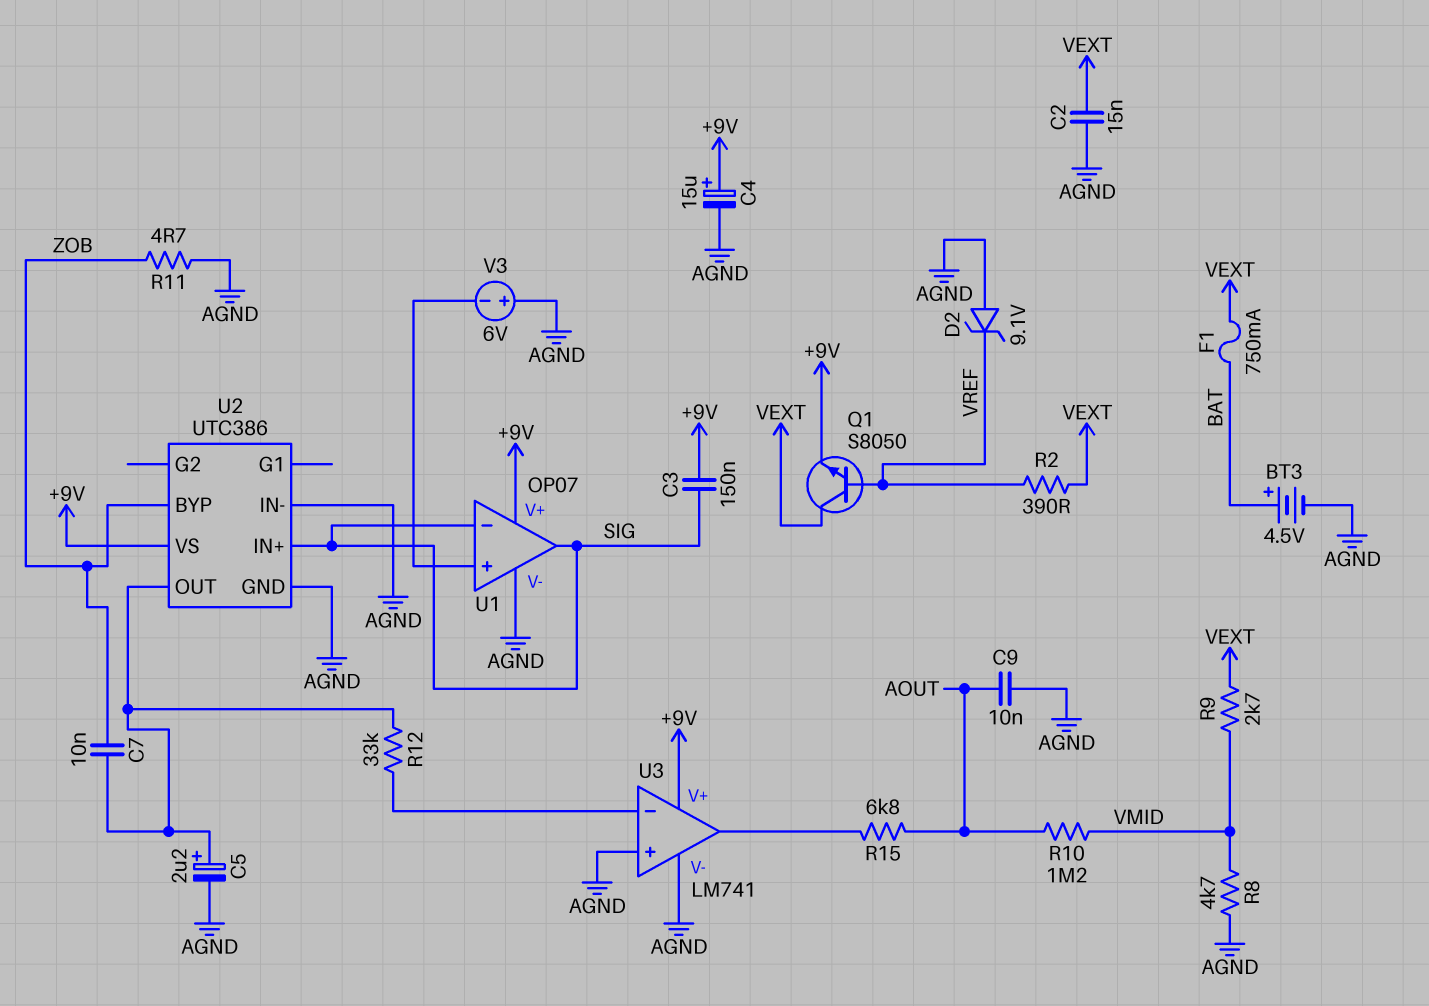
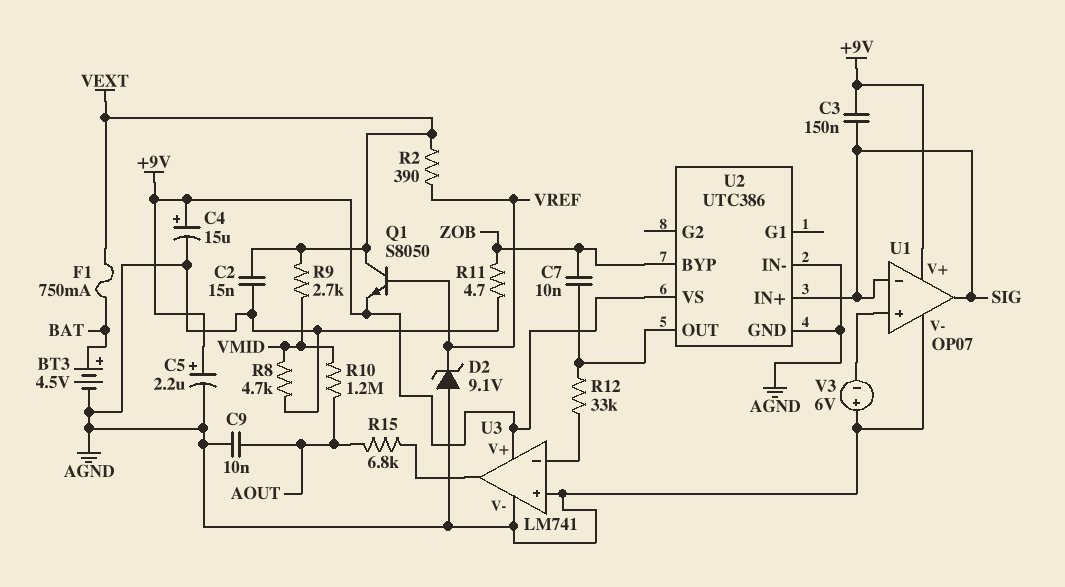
C5: 2.2uF (plus U2/OUT, minus AGND) -> 2.2uF (plus +9V, minus AGND)

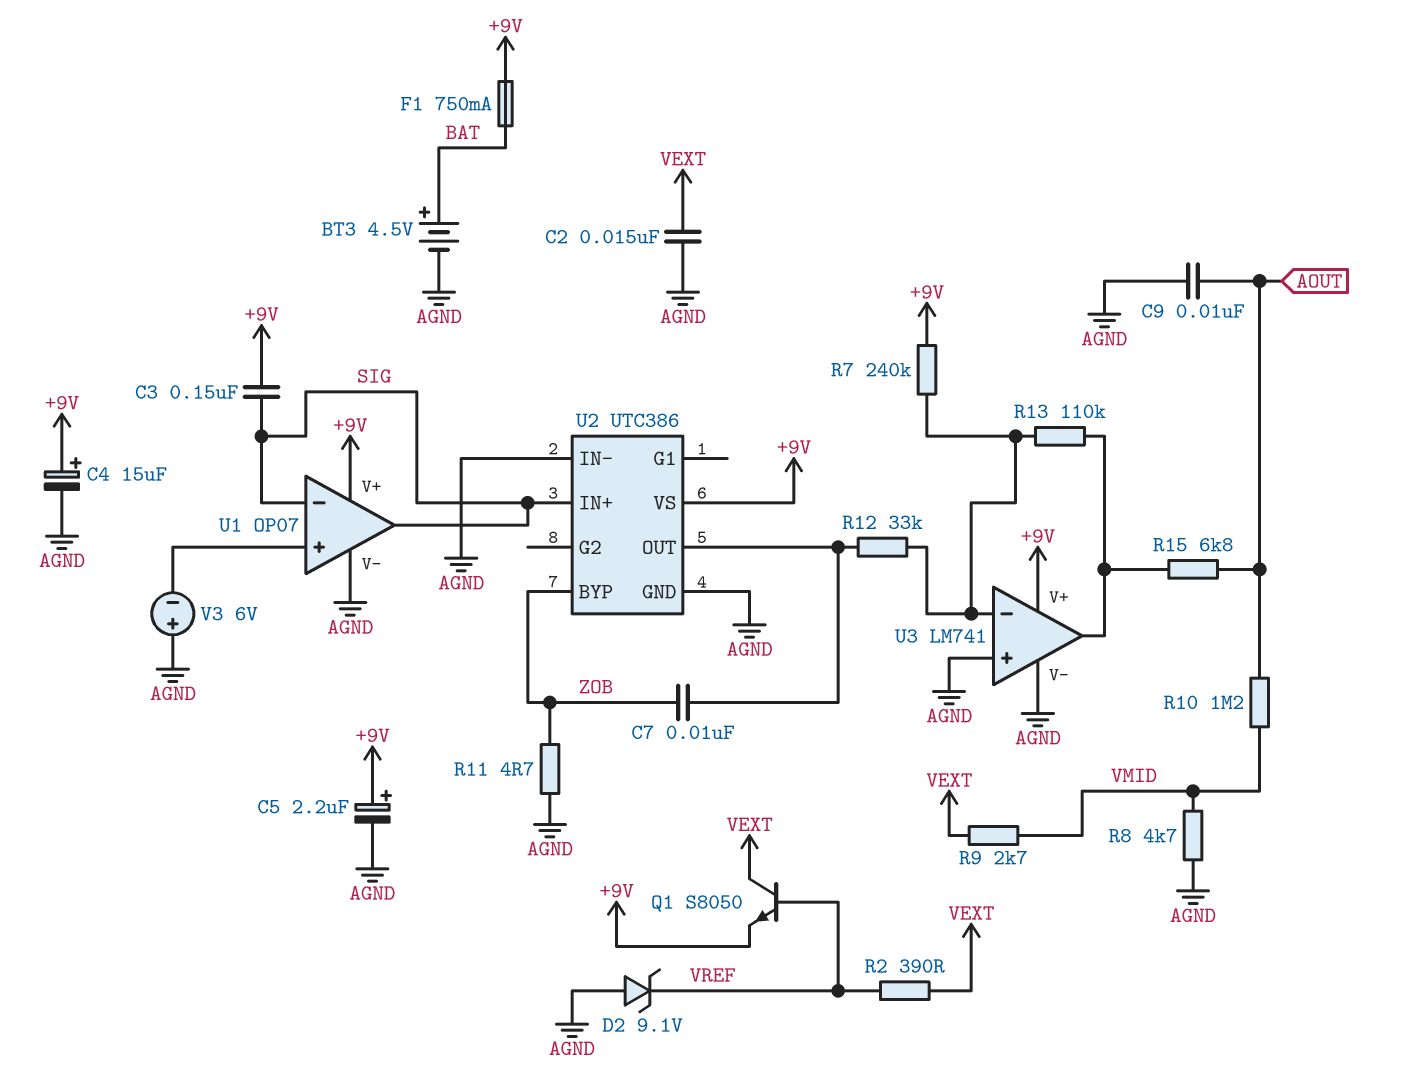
F1: 750mA (BAT, VEXT) -> 750mA (+9V, BAT)
R7: none -> 240k (+9V, U3/in-)
R13: none -> 110k (U3/in-, U3/out)

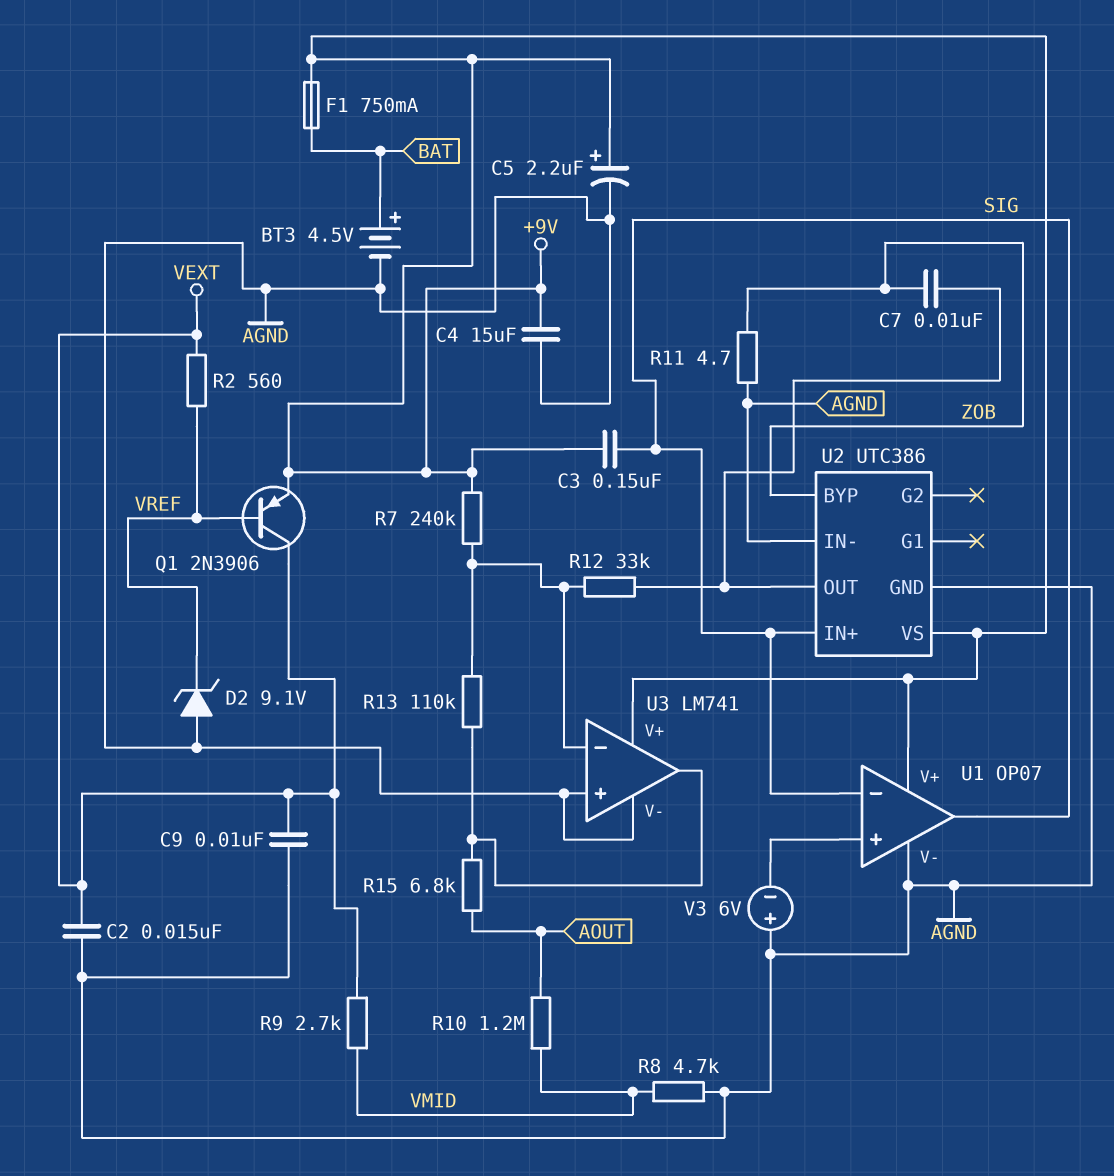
C4: 15uF (plus +9V, minus AGND) -> 15uF (+9V, AGND)
C9: 10nF (AGND, AOUT) -> 10nF (AGND, VEXT)
Q1: NPN S8050 (B VREF, C VEXT, E +9V) -> PNP 2N3906 (B VREF, C VEXT, E +9V)
R2: 390 (VEXT, VREF) -> 560 (VEXT, VREF)

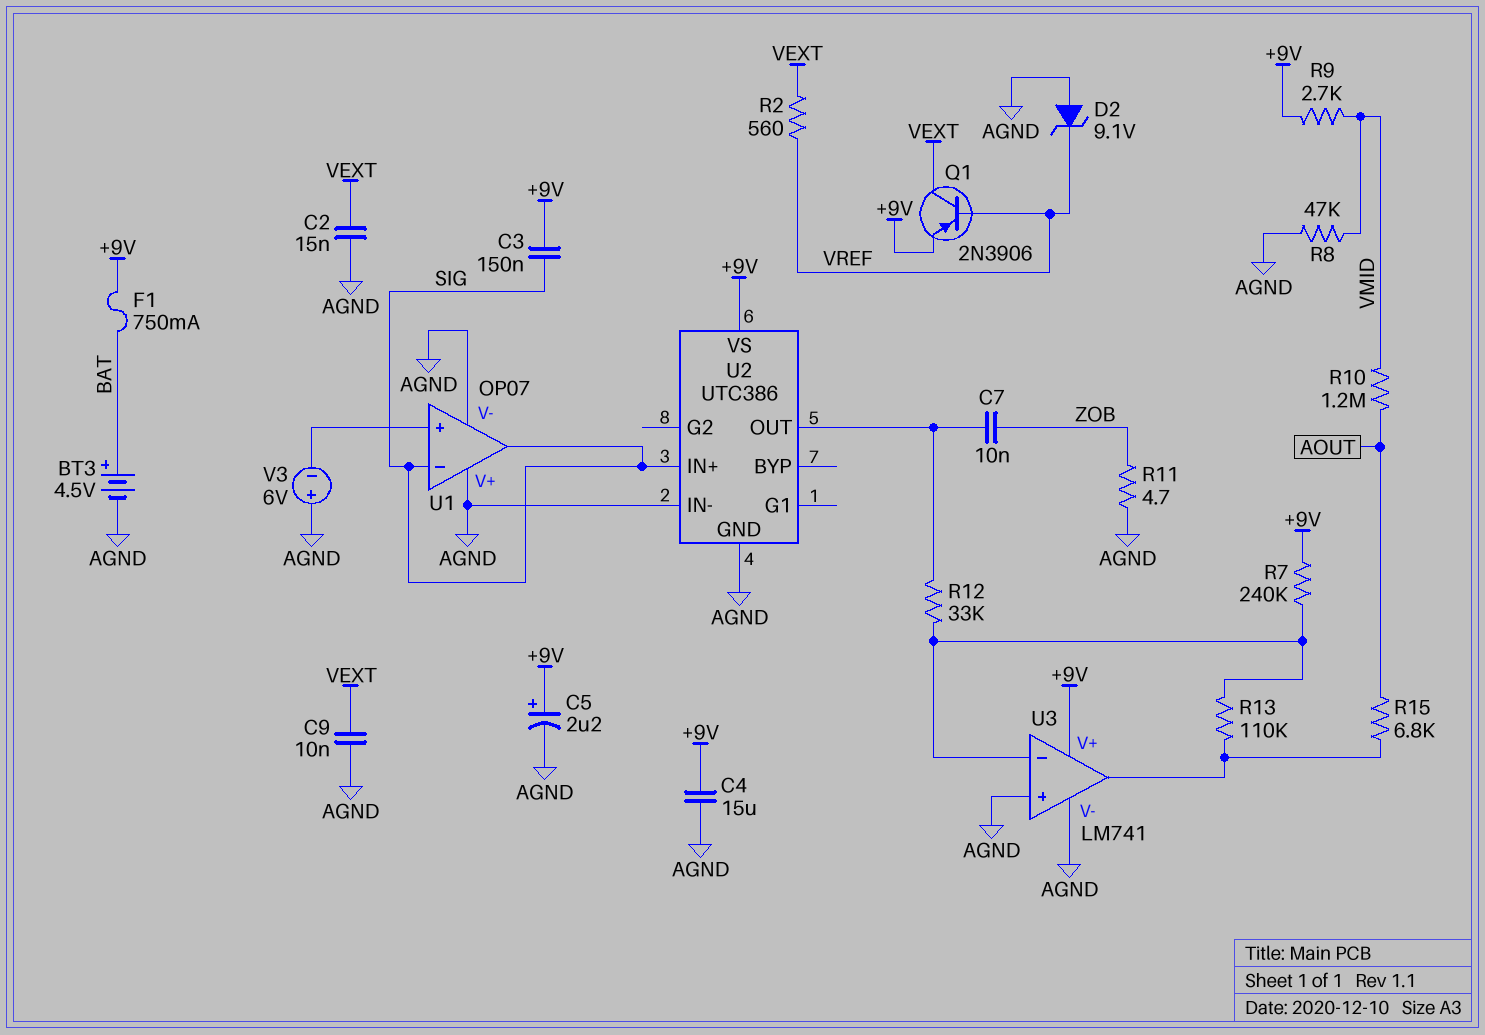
R8: 4.7k (AGND, VMID) -> 47k (AGND, VMID)
R9: 2.7k (VEXT, VMID) -> 2.7k (+9V, VMID)
U1 pin V+: +9V -> AGND
U2 pin BYP: ZOB -> none

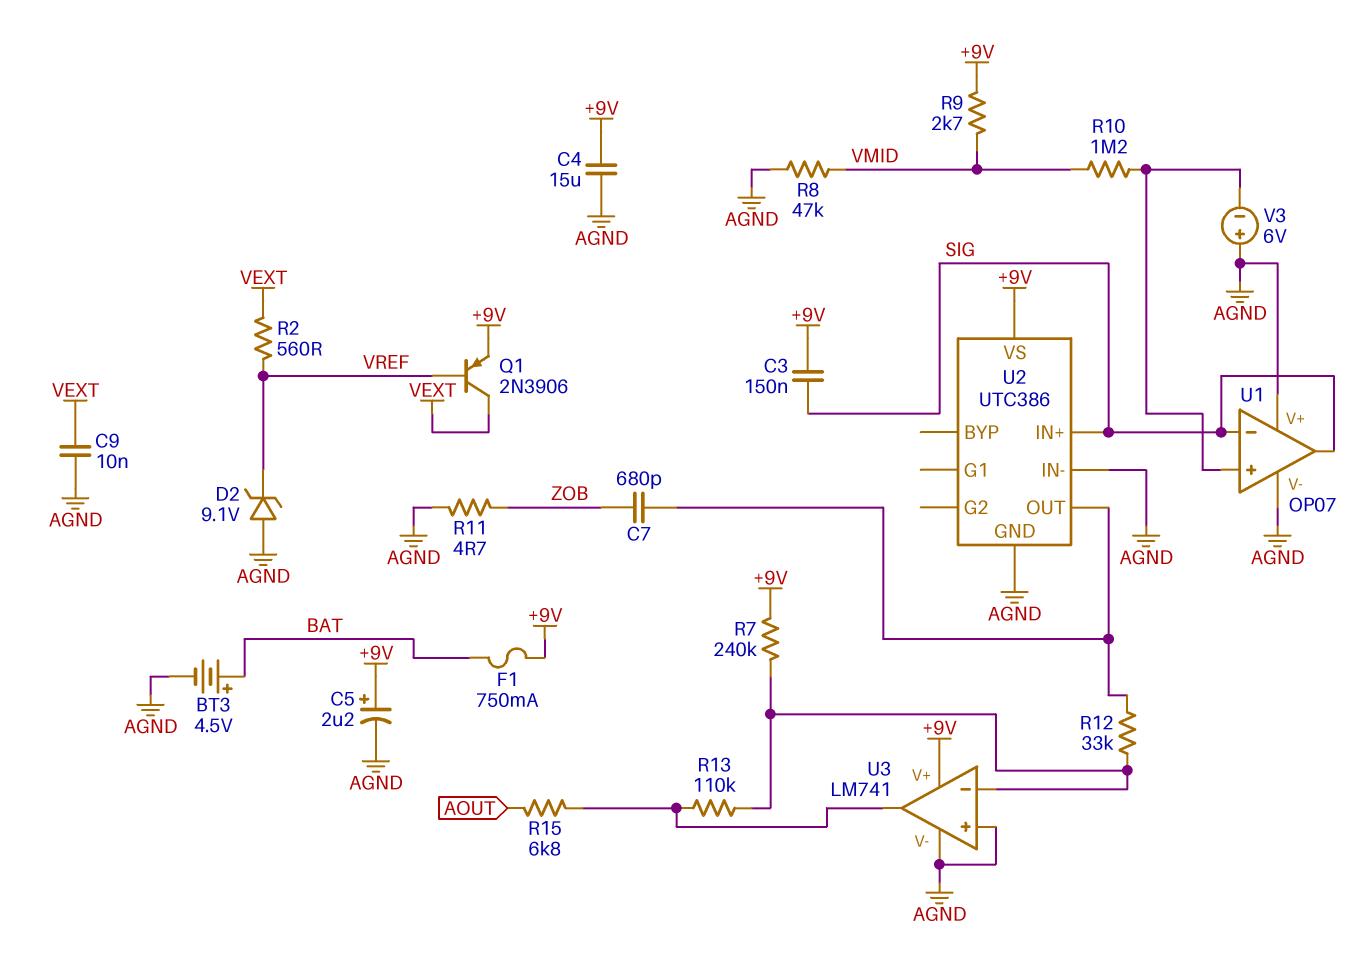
C2: 15nF (AGND, VEXT) -> none
C7: 10nF (U2/OUT, ZOB) -> 680pF (U2/OUT, ZOB)
R10: 1.2M (AOUT, VMID) -> 1.2M (U1/in+, VMID)

